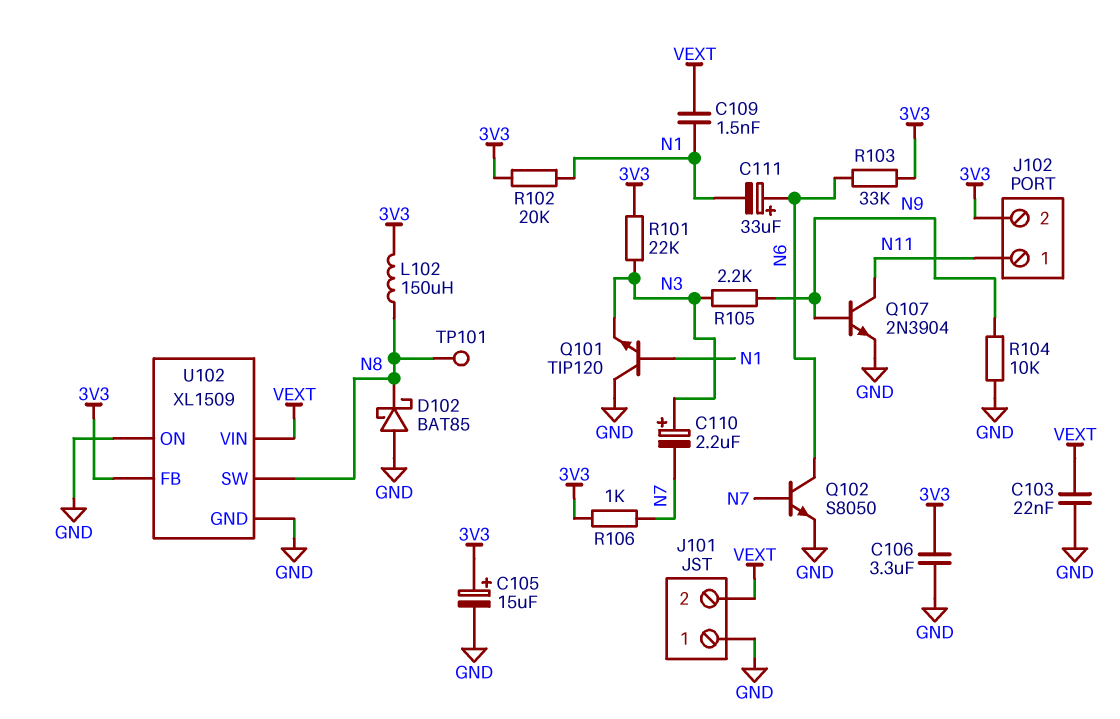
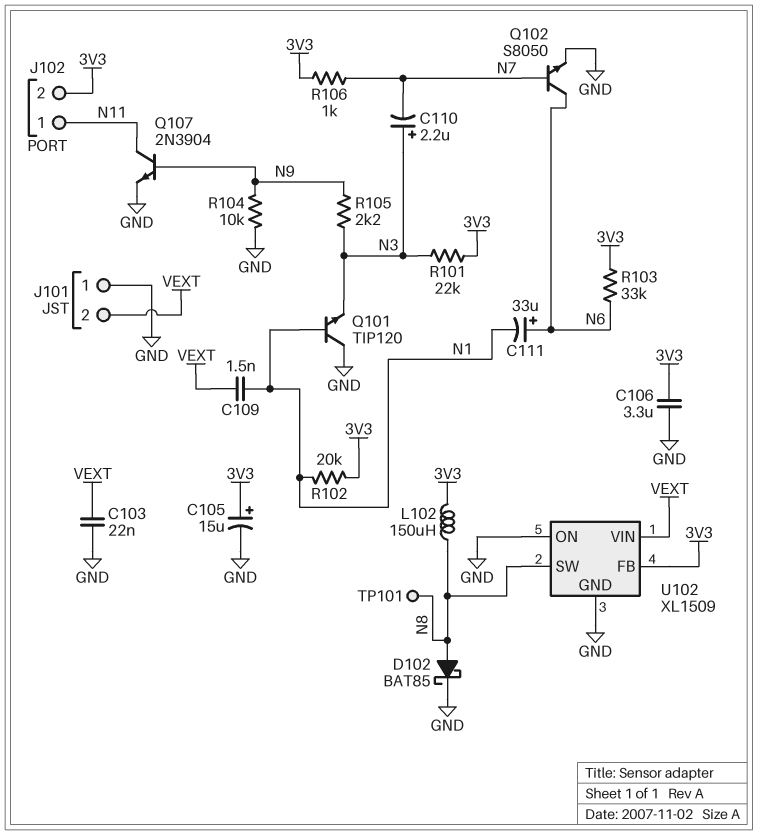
D102: schottky BAT85 (A GND, K N8) -> schottky BAT85 (A N8, K GND)

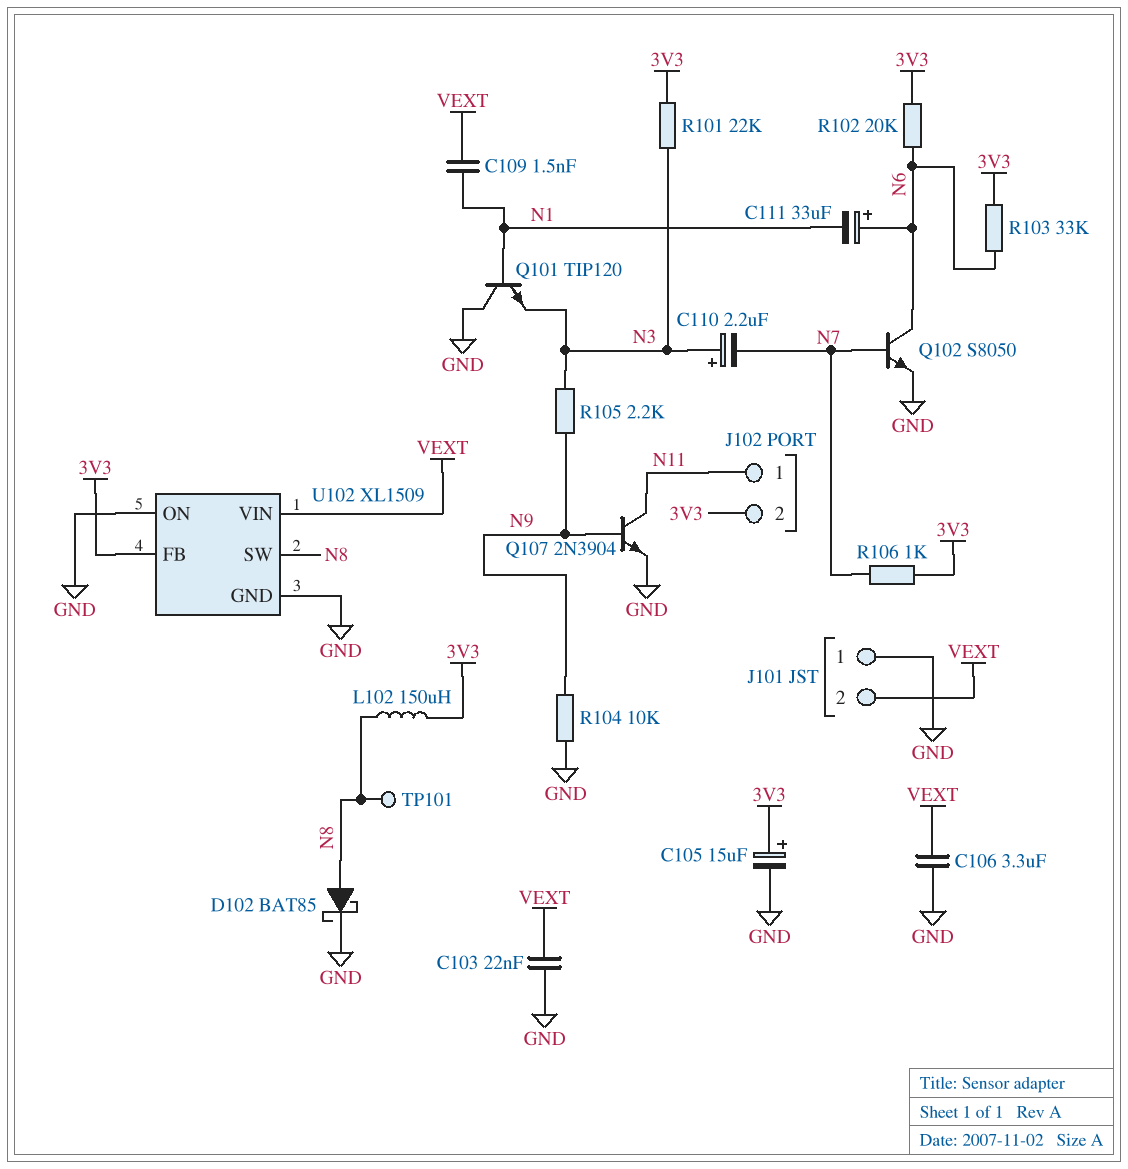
C106: 3.3uF (3V3, GND) -> 3.3uF (GND, VEXT)
R102: 20k (3V3, N1) -> 20k (3V3, N6)

